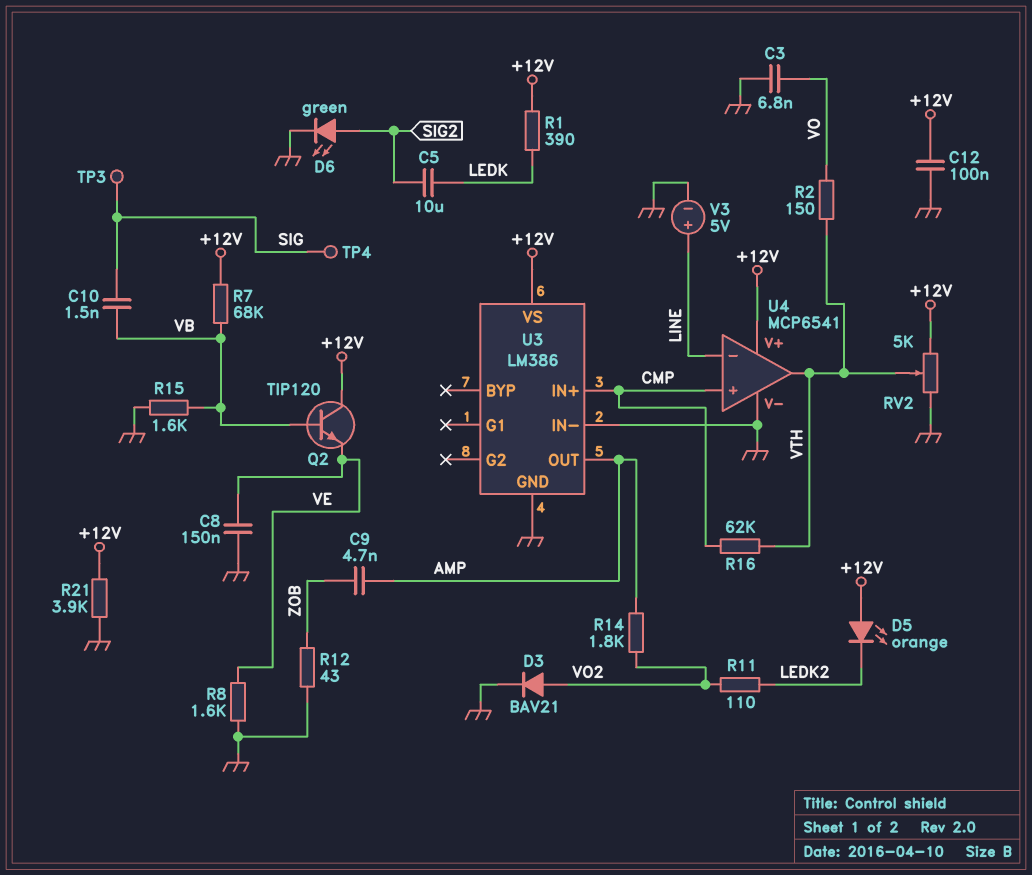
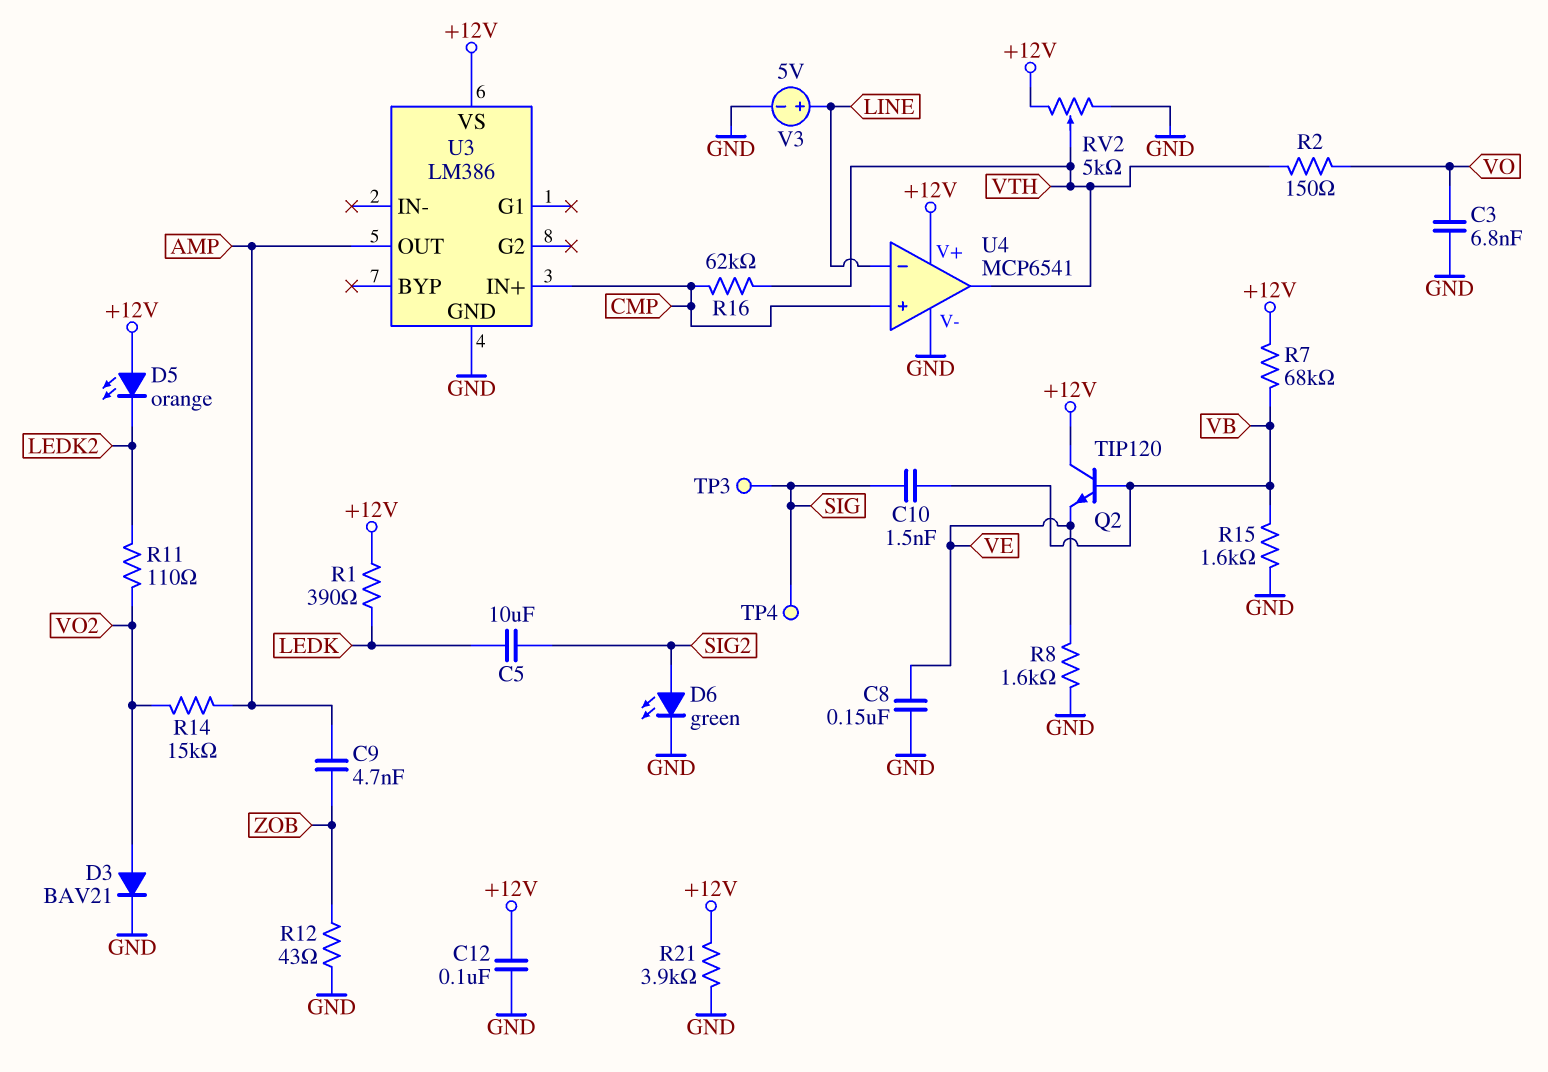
R14: 1.8k (AMP, VO2) -> 15k (AMP, VO2)
U3 pin IN-: GND -> none

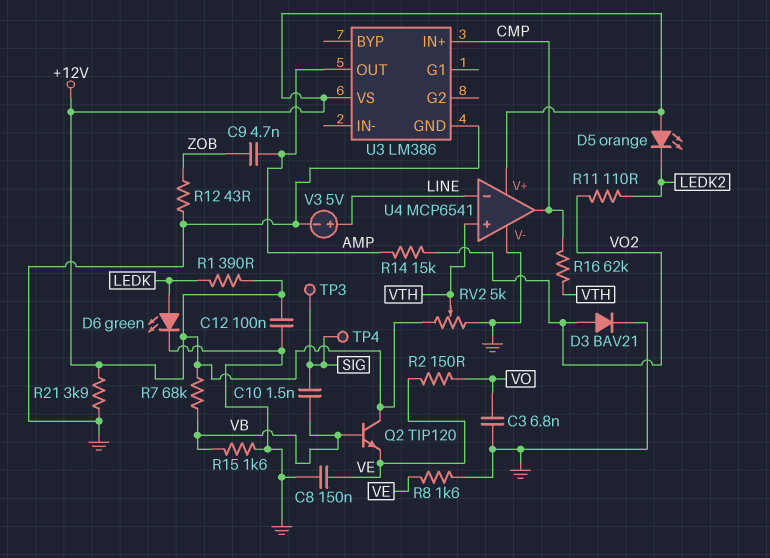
C5: 10uF (LEDK, SIG2) -> none
D6: LED green (A SIG2, K GND) -> LED green (A LEDK, K GND)
R2: 150 (VO, VTH) -> 150 (VE, VO)
U4 pin in+: CMP -> VTH
U4 pin out: VTH -> CMP

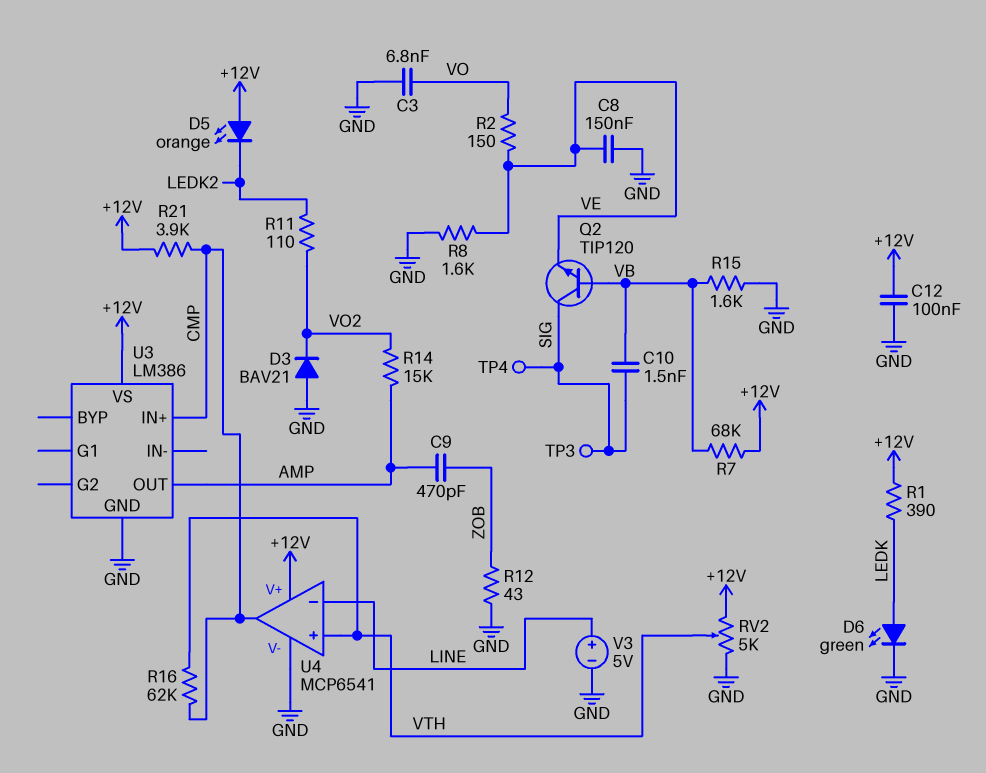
C9: 4.7nF (AMP, ZOB) -> 470pF (AMP, ZOB)
D3: diode BAV21 (A VO2, K GND) -> diode BAV21 (A GND, K VO2)
Q2: NPN TIP120 (B VB, C +12V, E VE) -> NPN TIP120 (B VB, C SIG, E VE)
R21: 3.9k (+12V, GND) -> 3.9k (+12V, CMP)

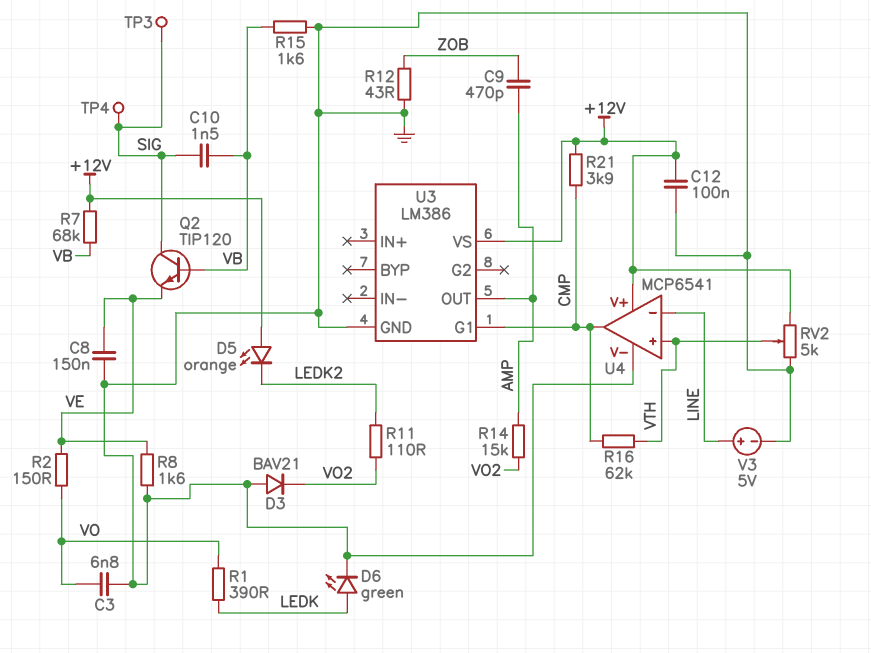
R1: 390 (+12V, LEDK) -> 390 (LEDK, VO)
U3 pin G1: none -> CMP
U3 pin IN+: CMP -> none

